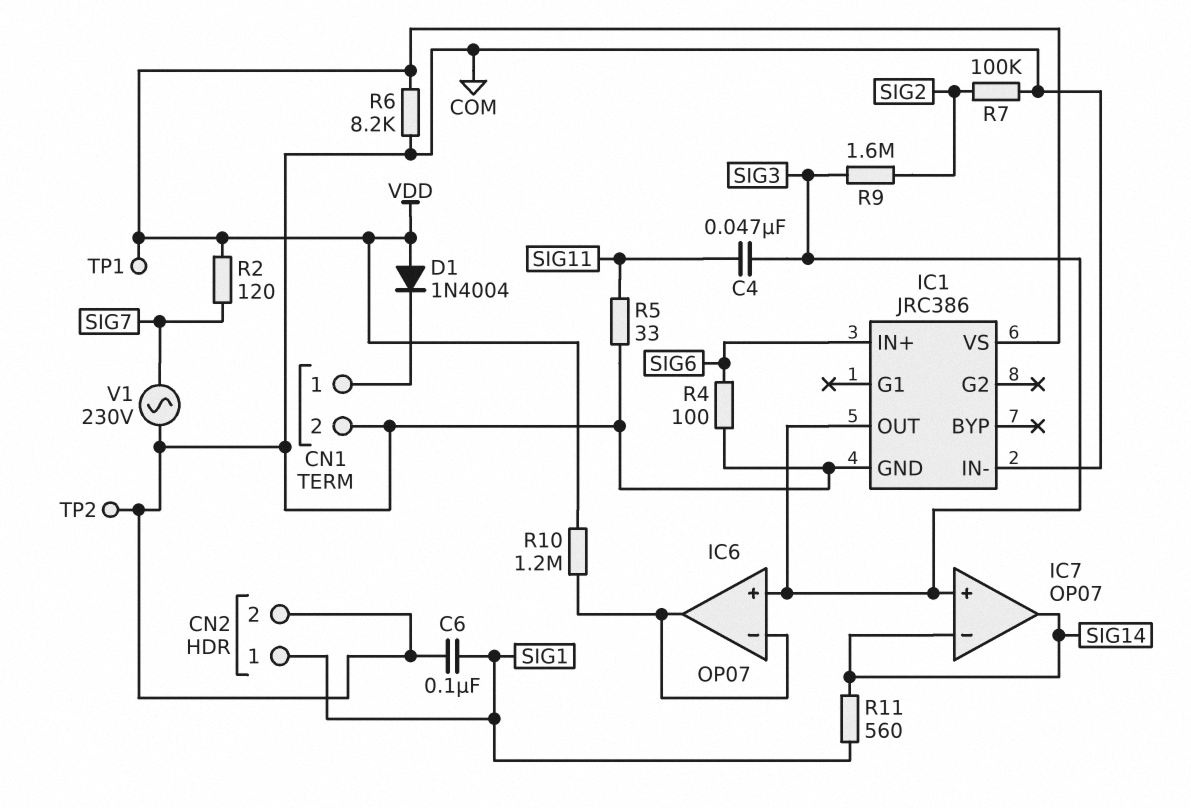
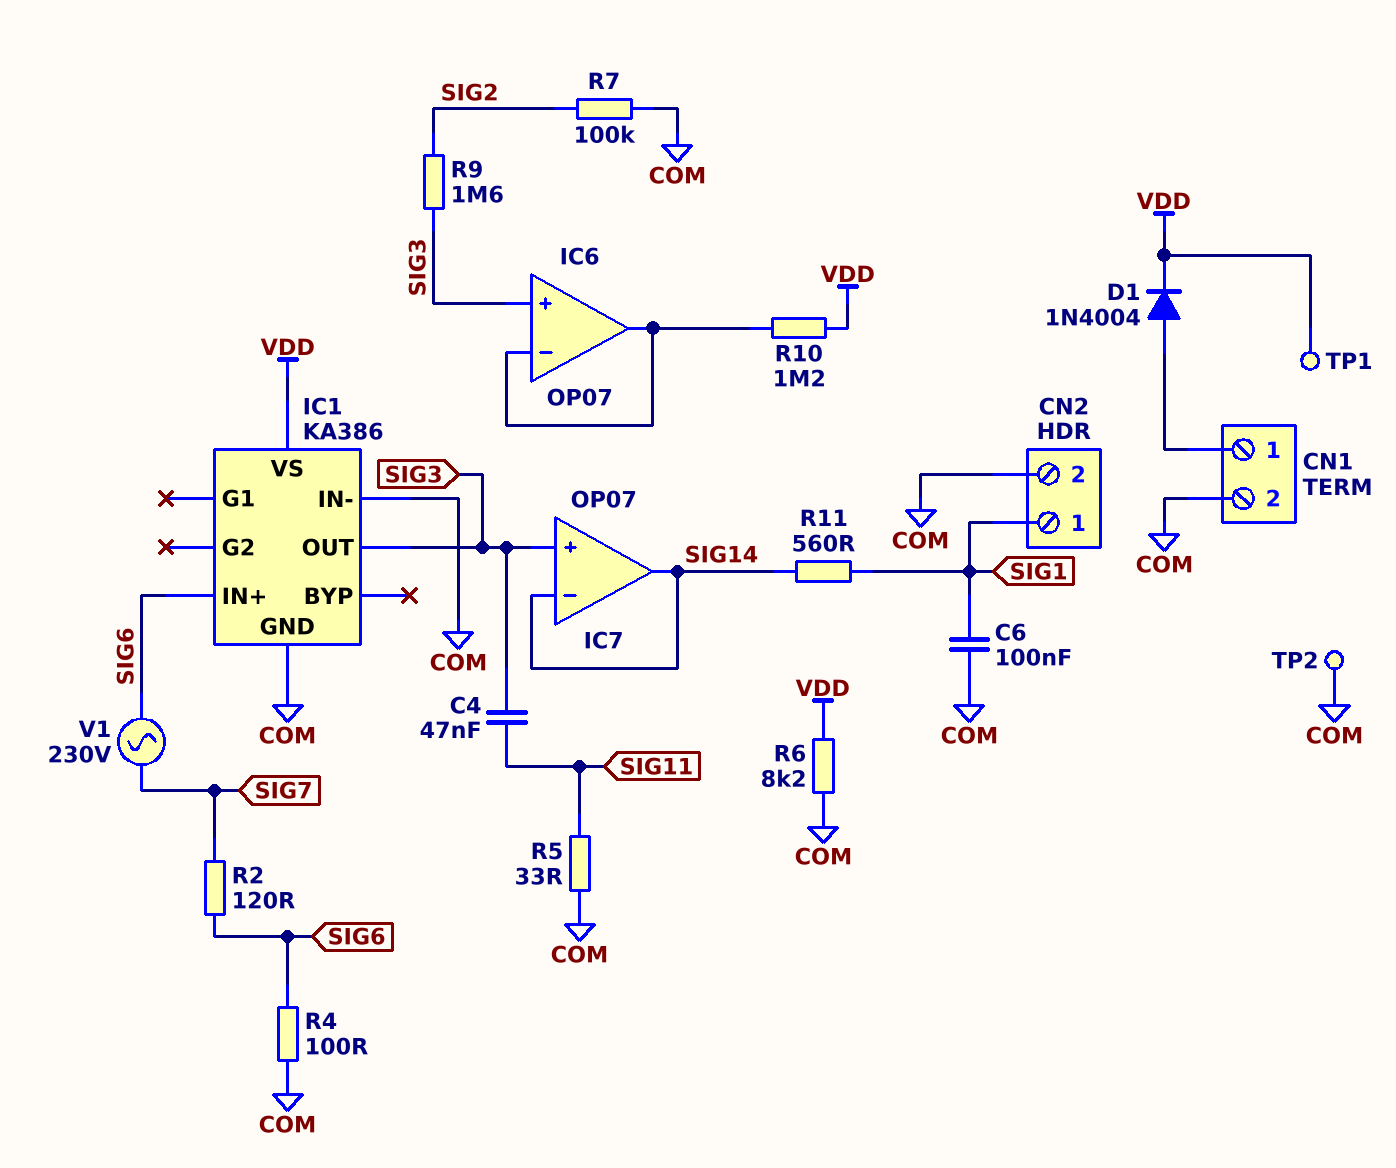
D1: diode 1N4004 (A VDD, K CN1/1) -> diode 1N4004 (A CN1/1, K VDD)
IC1: JRC386 -> KA386
R2: 120 (SIG7, VDD) -> 120 (SIG6, SIG7)
V1: AC 230V (COM, SIG7) -> AC 230V (SIG6, SIG7)

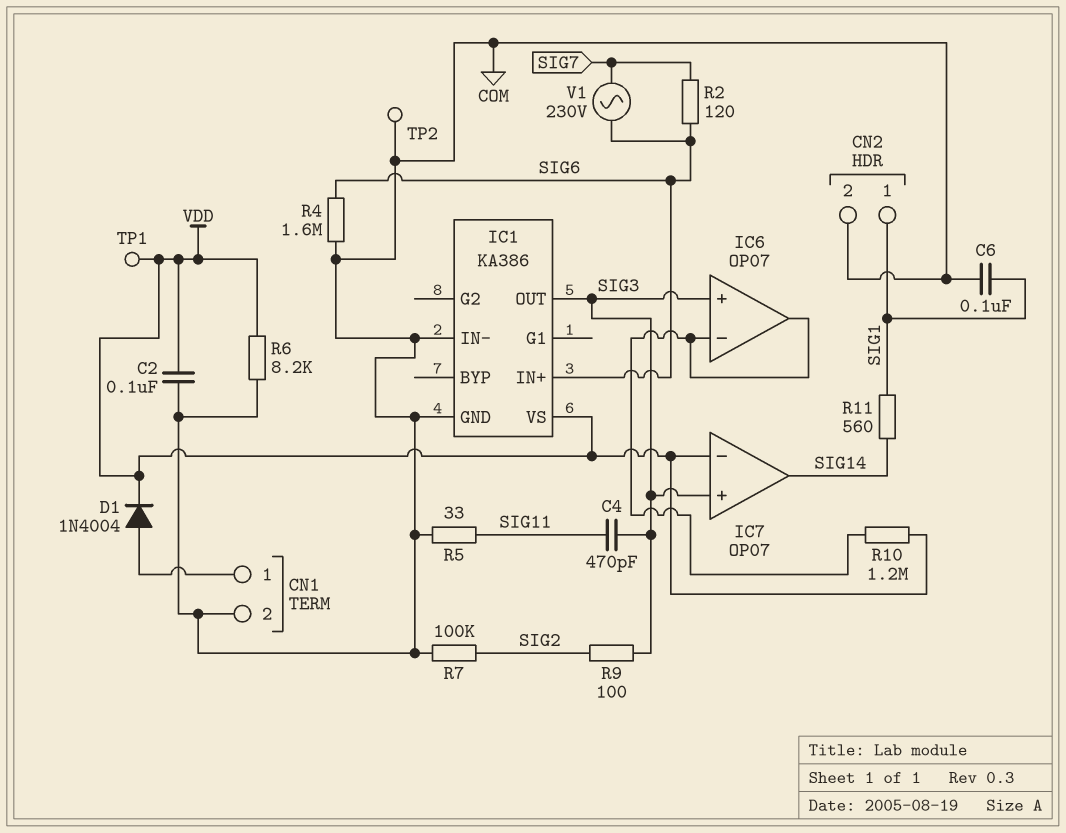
C2: none -> 100nF (COM, VDD)
C4: 47nF (SIG3, SIG11) -> 470pF (SIG3, SIG11)
IC7 pin in-: SIG14 -> VDD
R4: 100 (COM, SIG6) -> 1.6M (COM, SIG6)
R9: 1.6M (SIG2, SIG3) -> 100 (SIG2, SIG3)

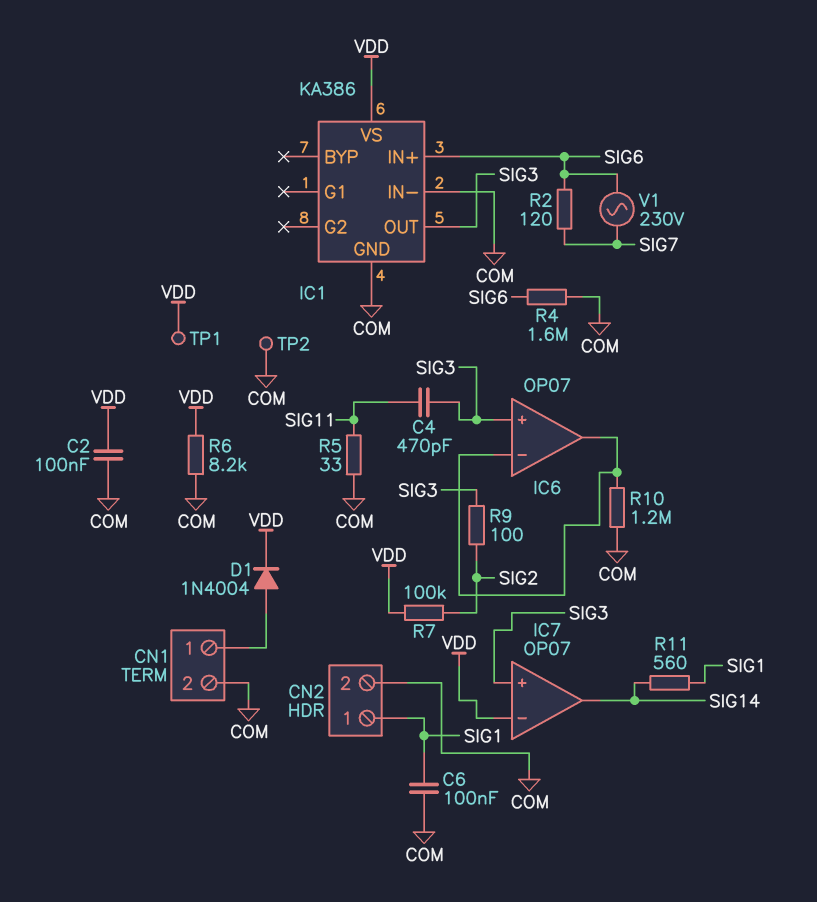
R7: 100k (COM, SIG2) -> 100k (SIG2, VDD)
R10: 1.2M (IC6/in-, VDD) -> 1.2M (COM, IC6/in-)

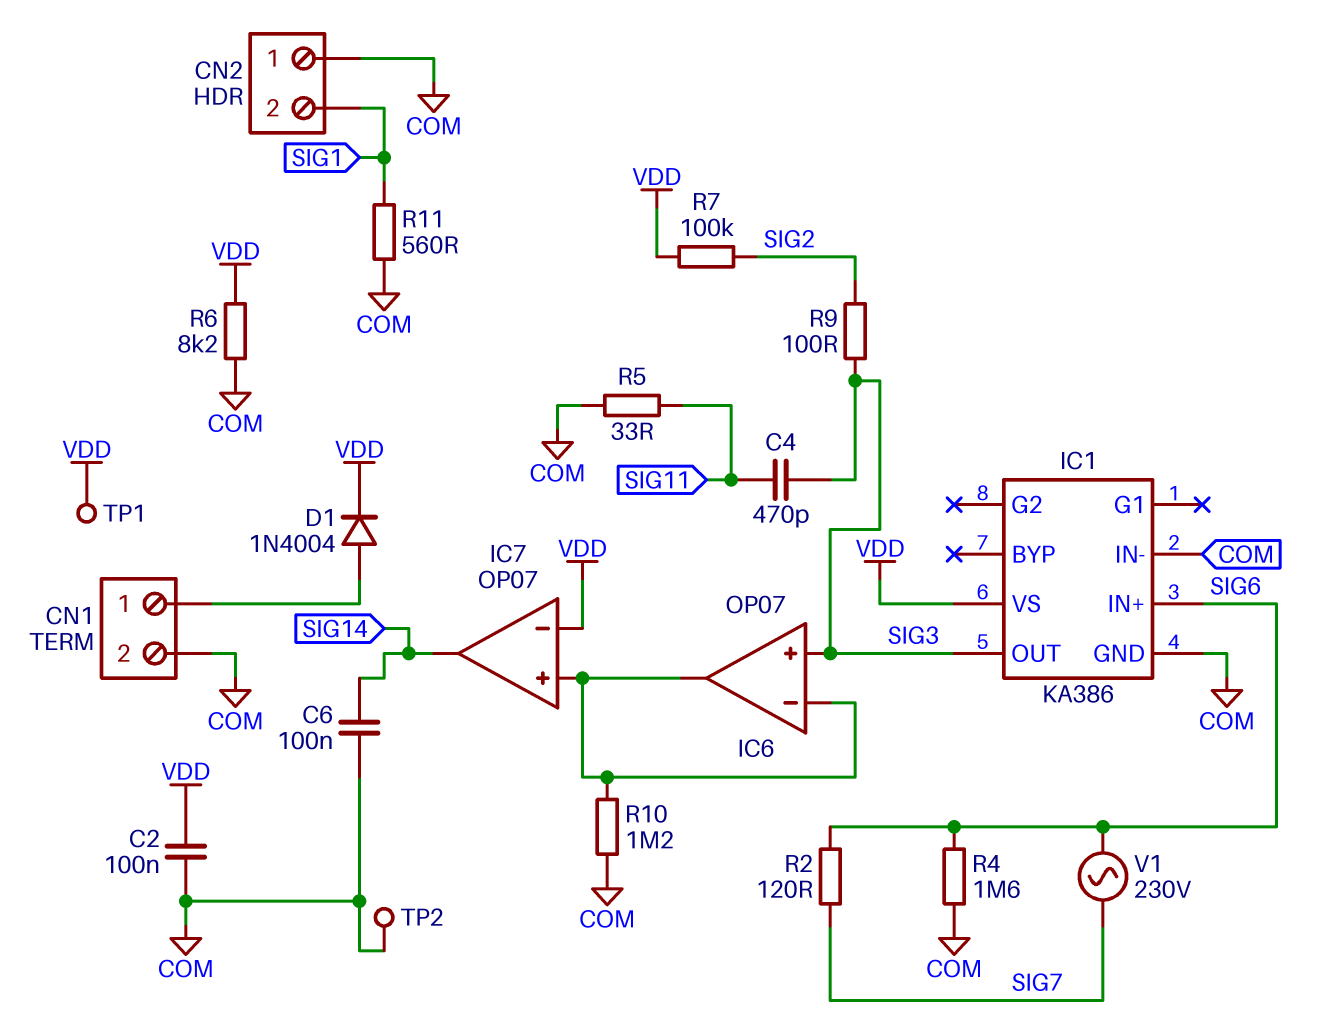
C6: 100nF (COM, SIG1) -> 100nF (COM, SIG14)
CN2 pin 1: SIG1 -> COM
CN2 pin 2: COM -> SIG1
IC7 pin in+: SIG3 -> IC6/in-
R11: 560 (SIG1, SIG14) -> 560 (COM, SIG1)

